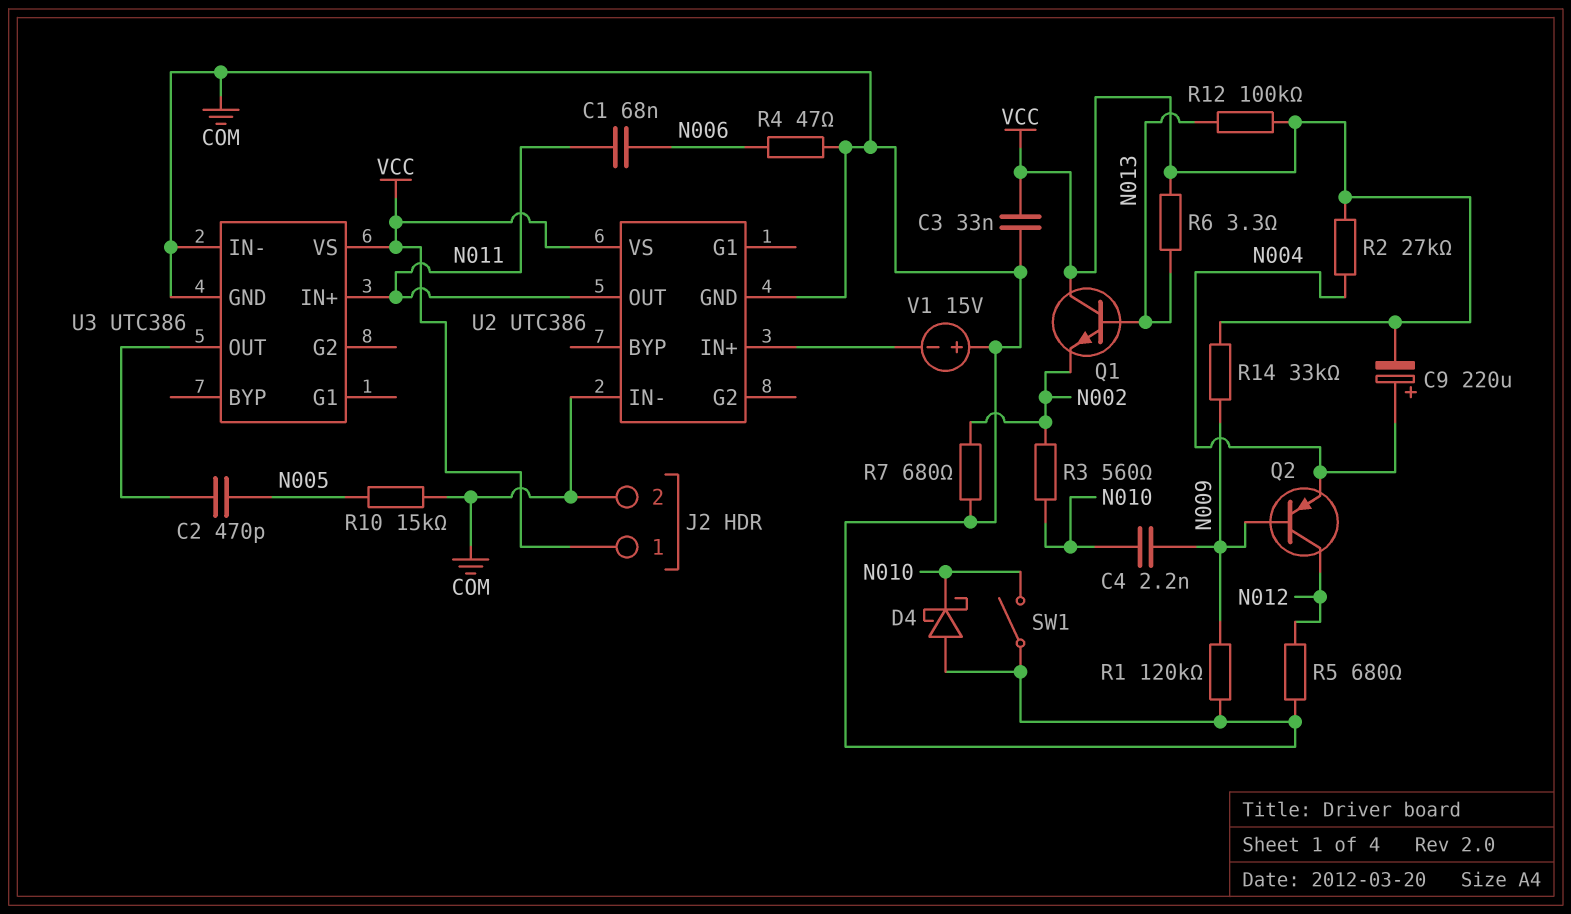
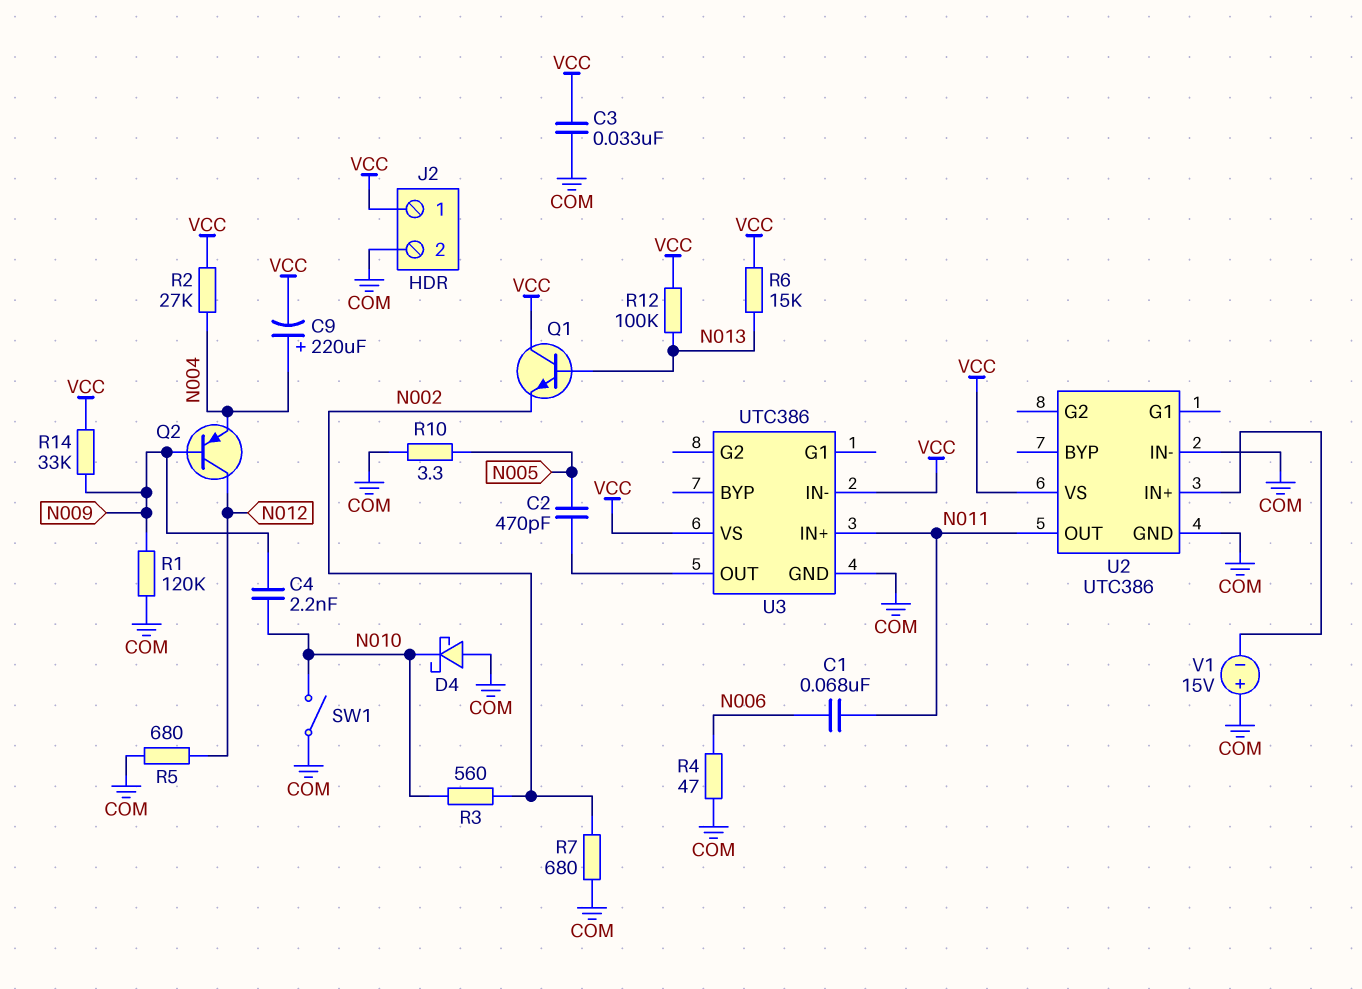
R6: 3.3 (N013, VCC) -> 15k (N013, VCC)
R10: 15k (COM, N005) -> 3.3 (COM, N005)
U3 pin IN-: COM -> VCC

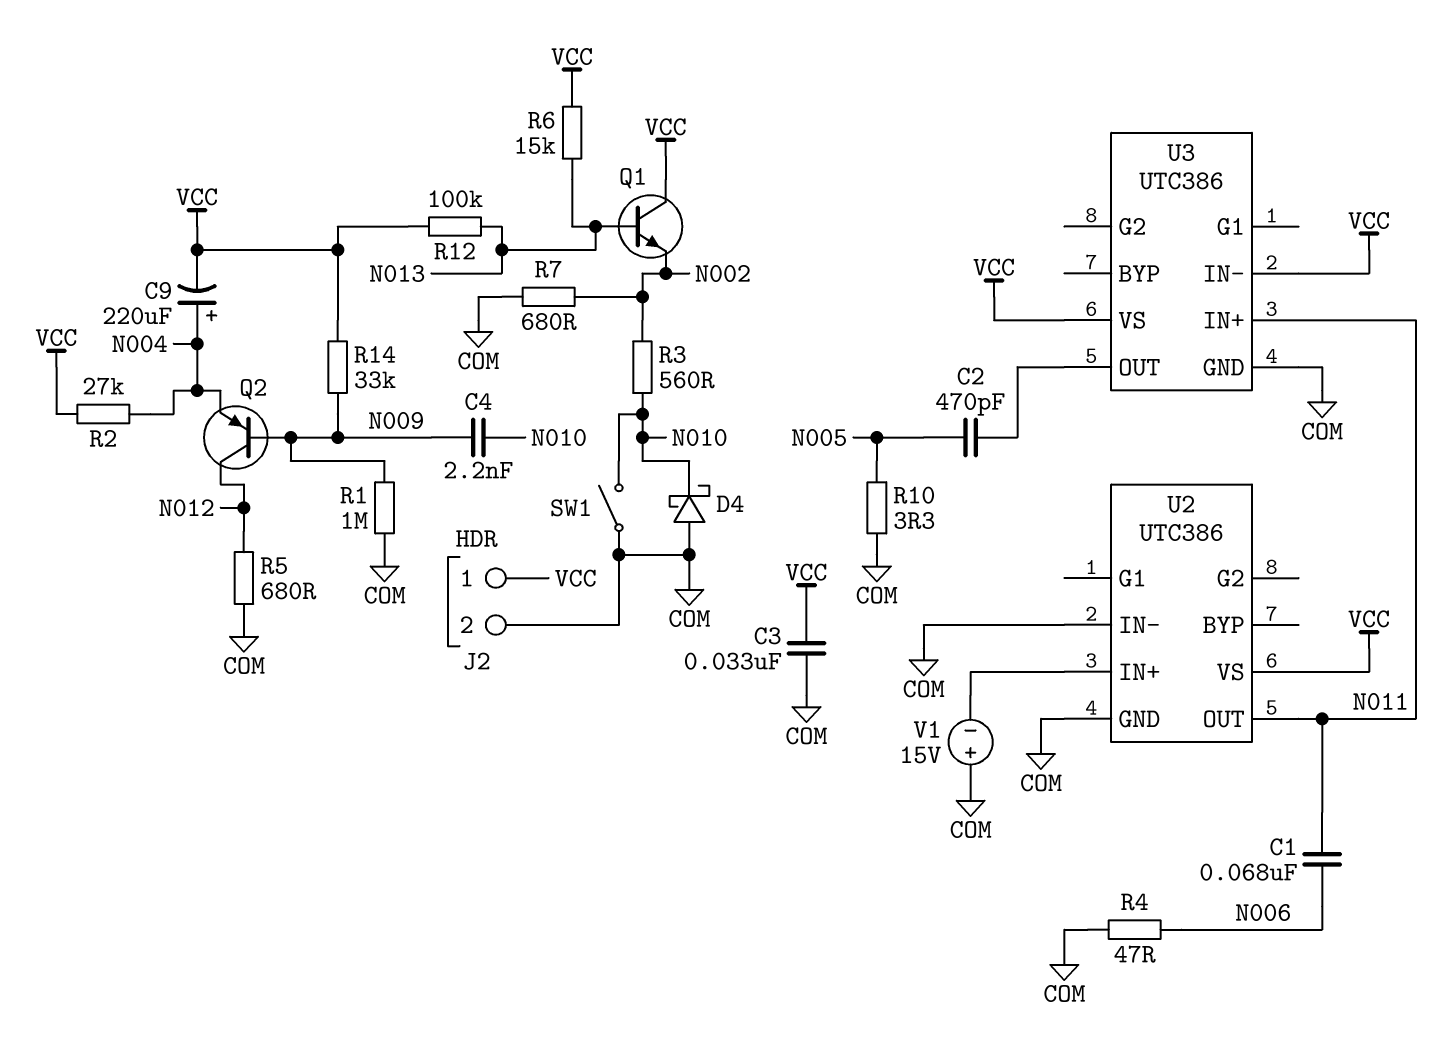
R1: 120k (COM, N009) -> 1M (COM, N009)

